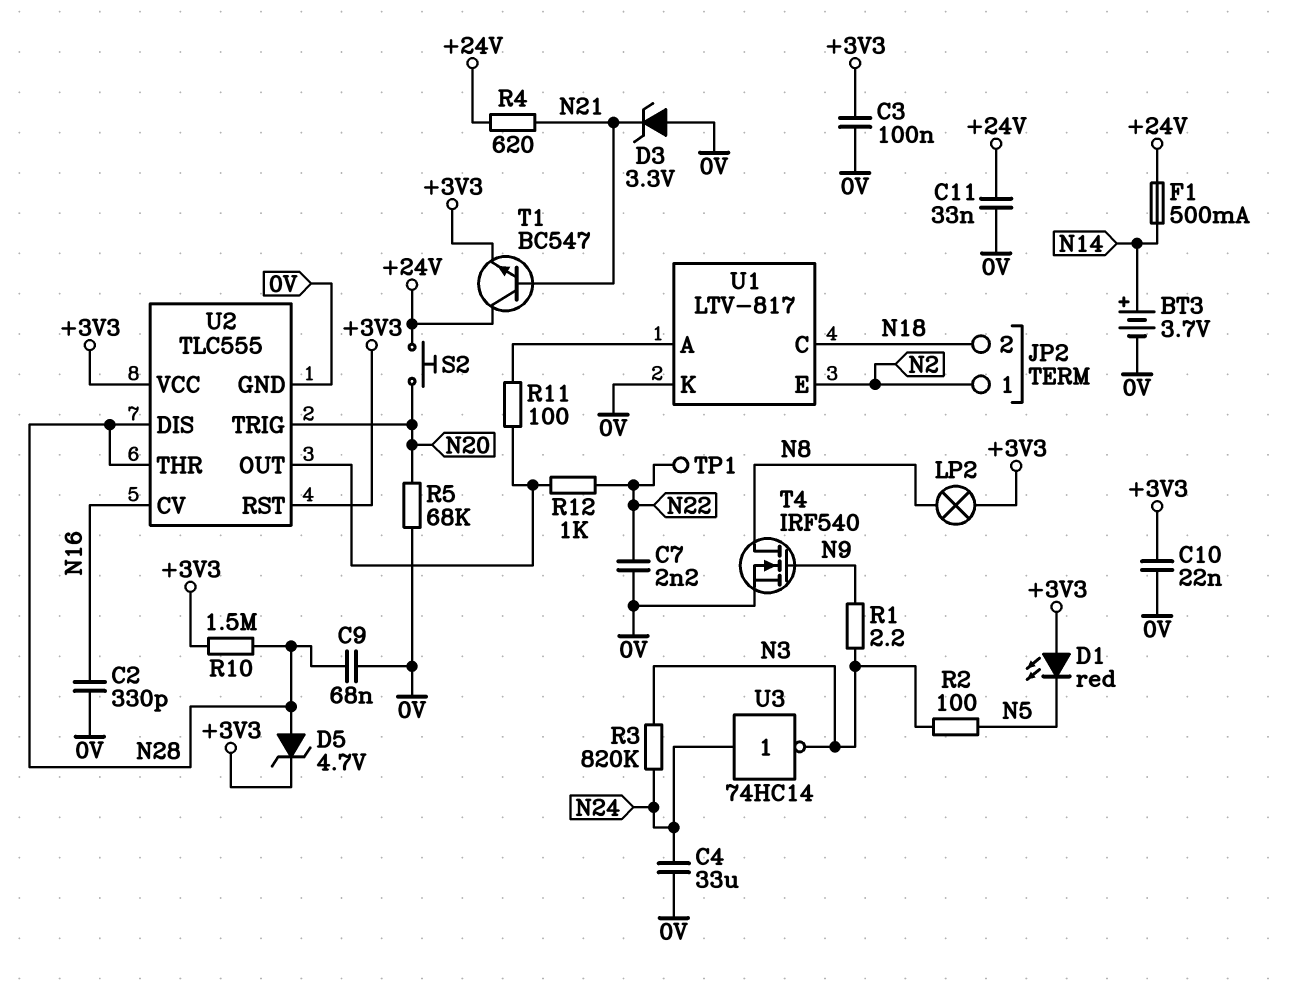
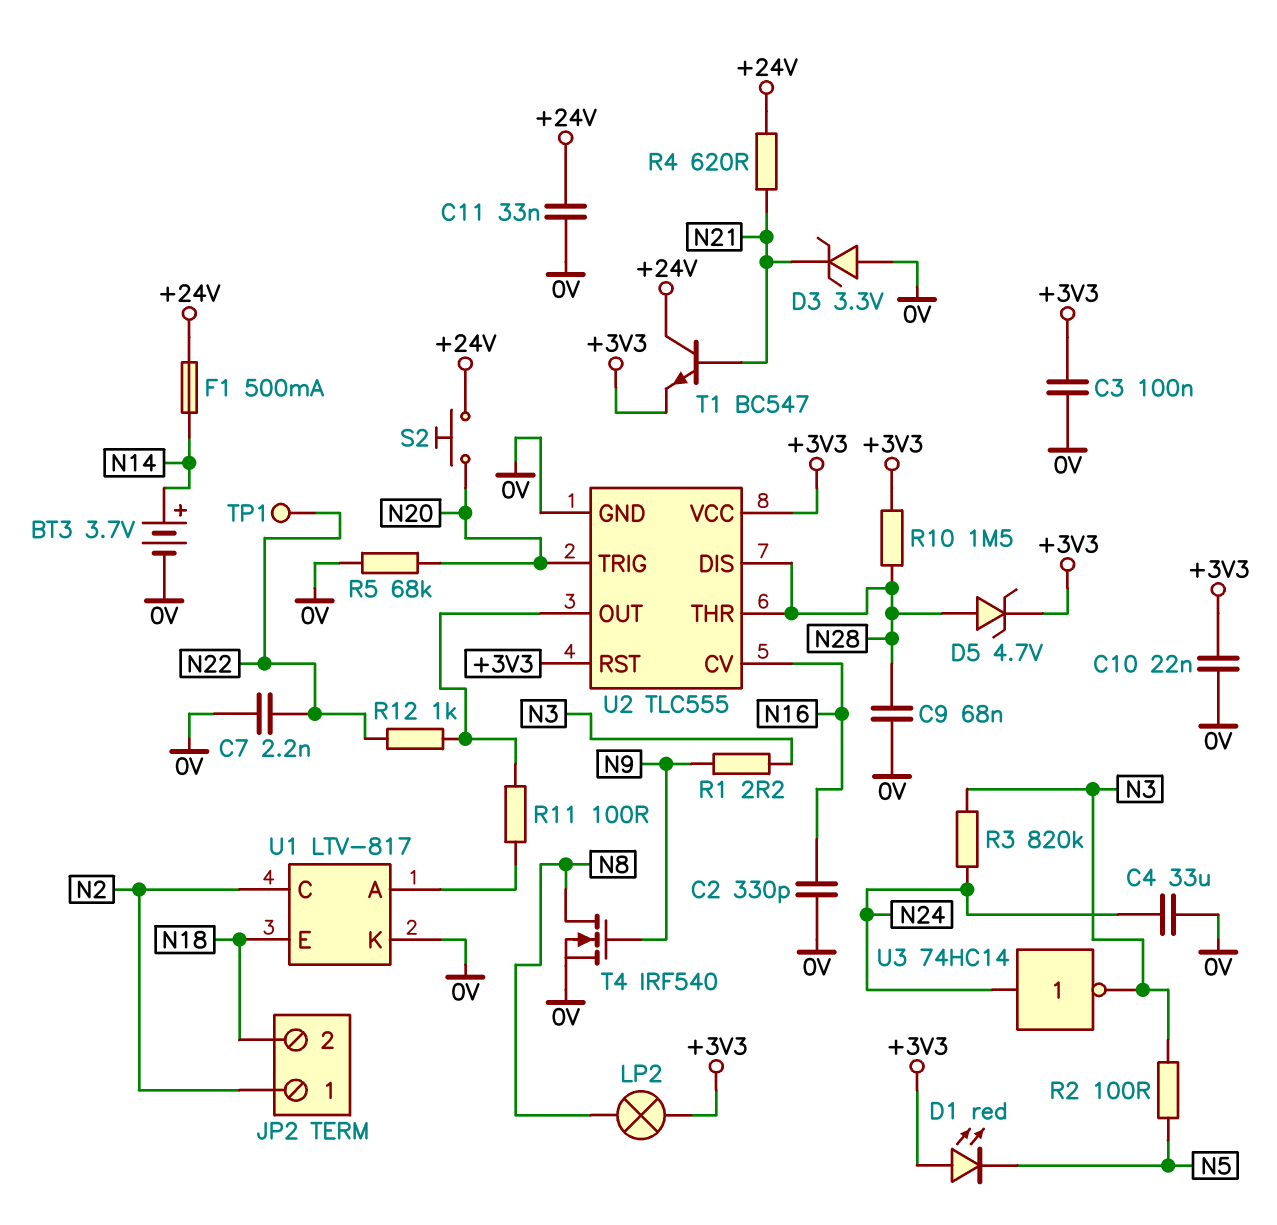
U1 pin C: N18 -> N2
U1 pin E: N2 -> N18

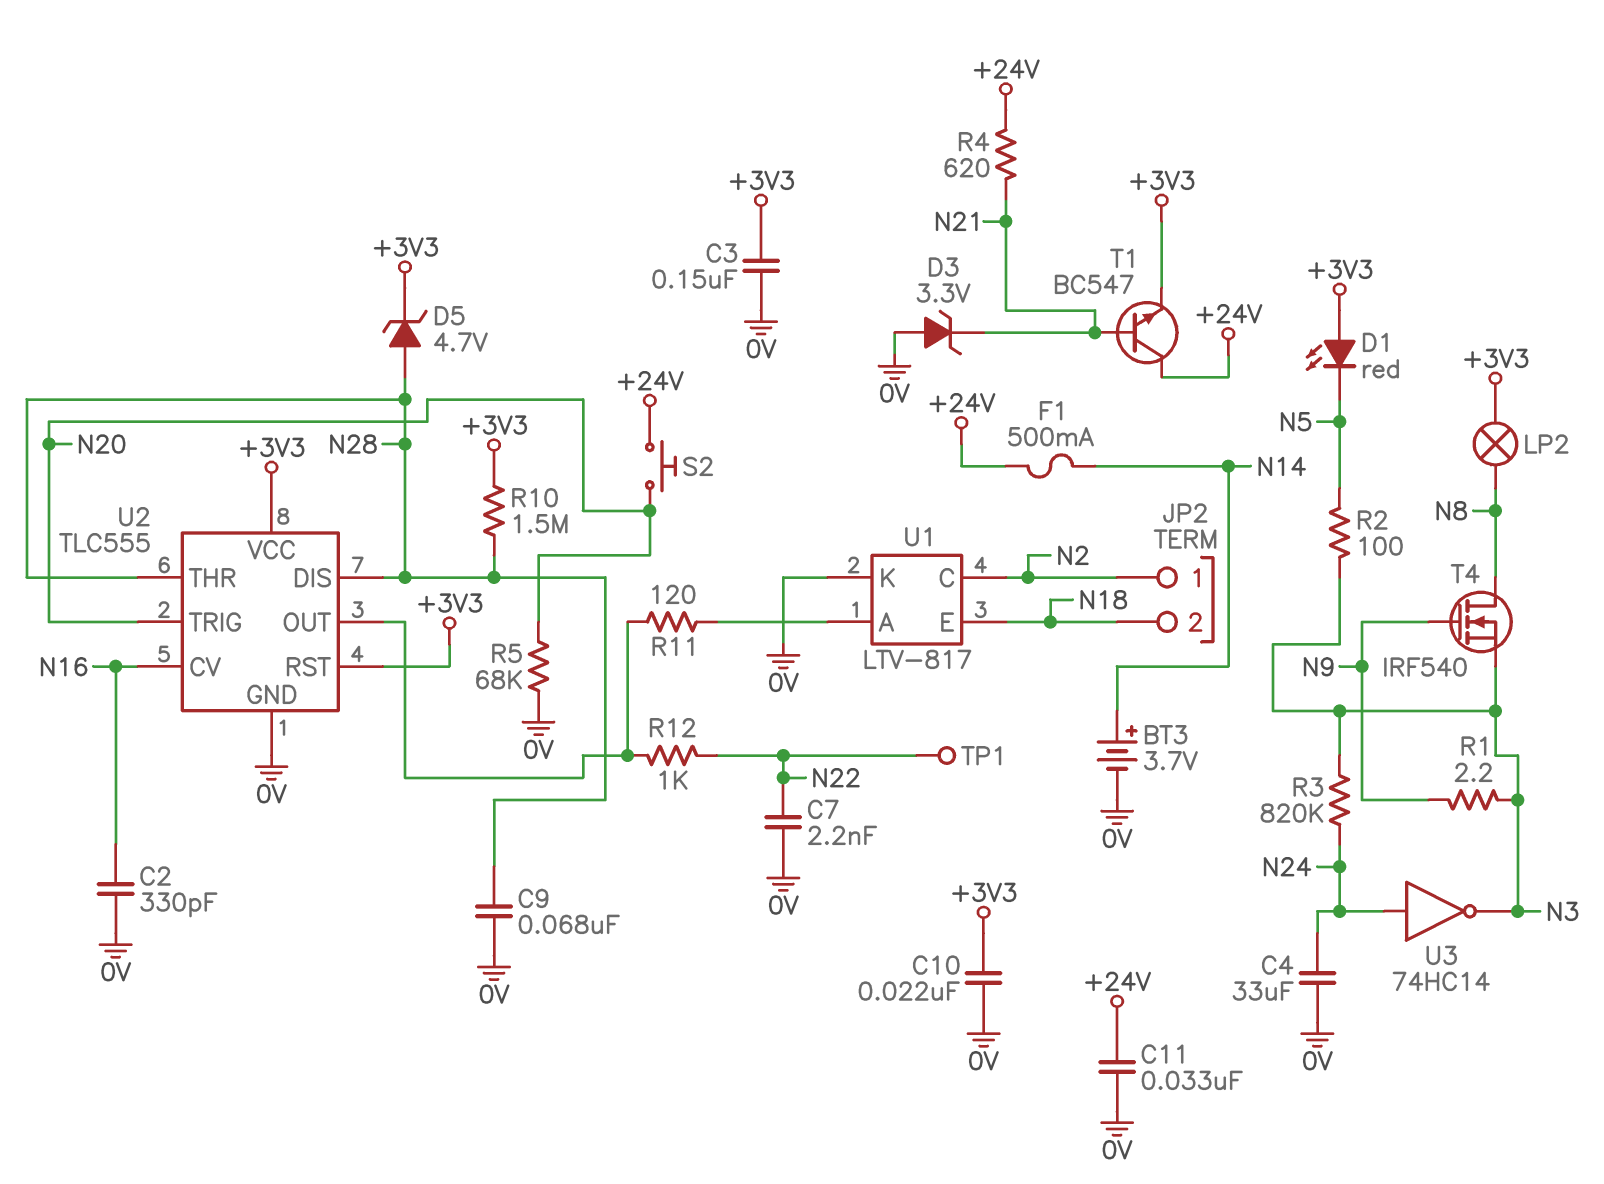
C3: 100nF (+3V3, 0V) -> 150nF (+3V3, 0V)
R11: 100 (U1/A, U2/OUT) -> 120 (U1/A, U2/OUT)
T4: NMOS IRF540 (G N9, D N8, S 0V) -> NMOS IRF540 (G N9, D N8, S N3)

